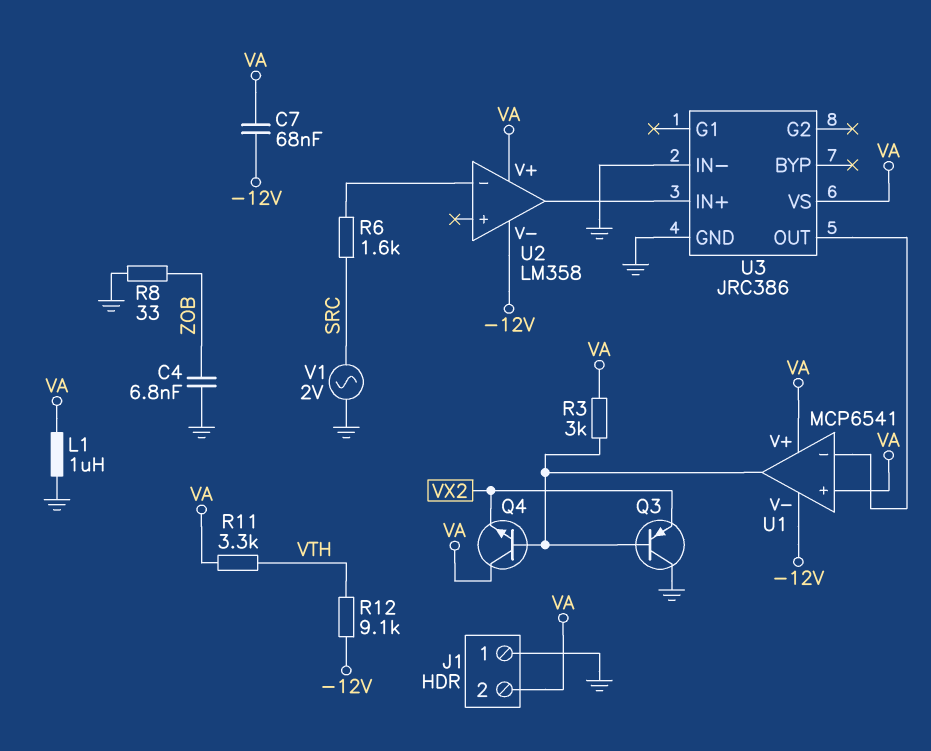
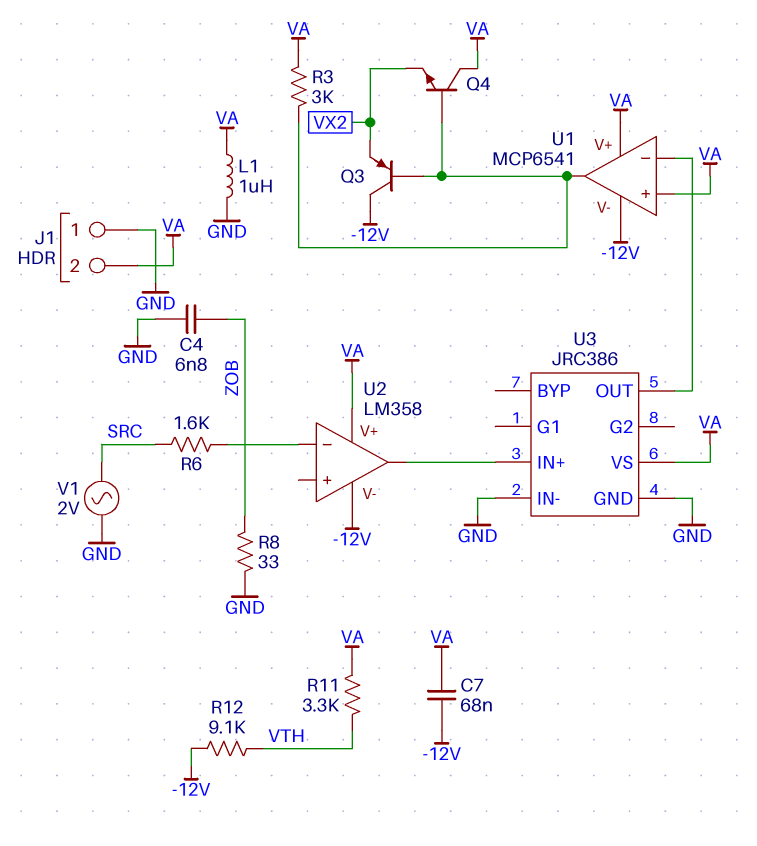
Q3: PNP (B U1/out, C GND, E VX2) -> PNP (B U1/out, C -12V, E VX2)

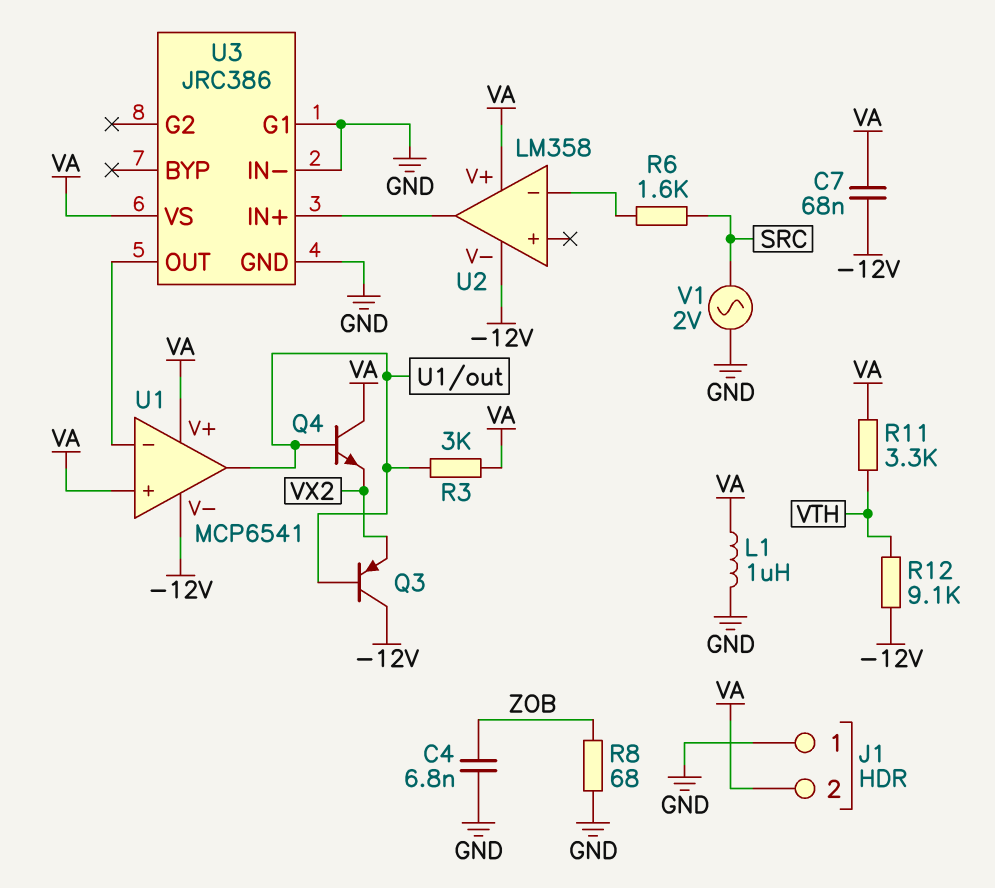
R8: 33 (GND, ZOB) -> 68 (GND, ZOB)
U3 pin G1: none -> GND

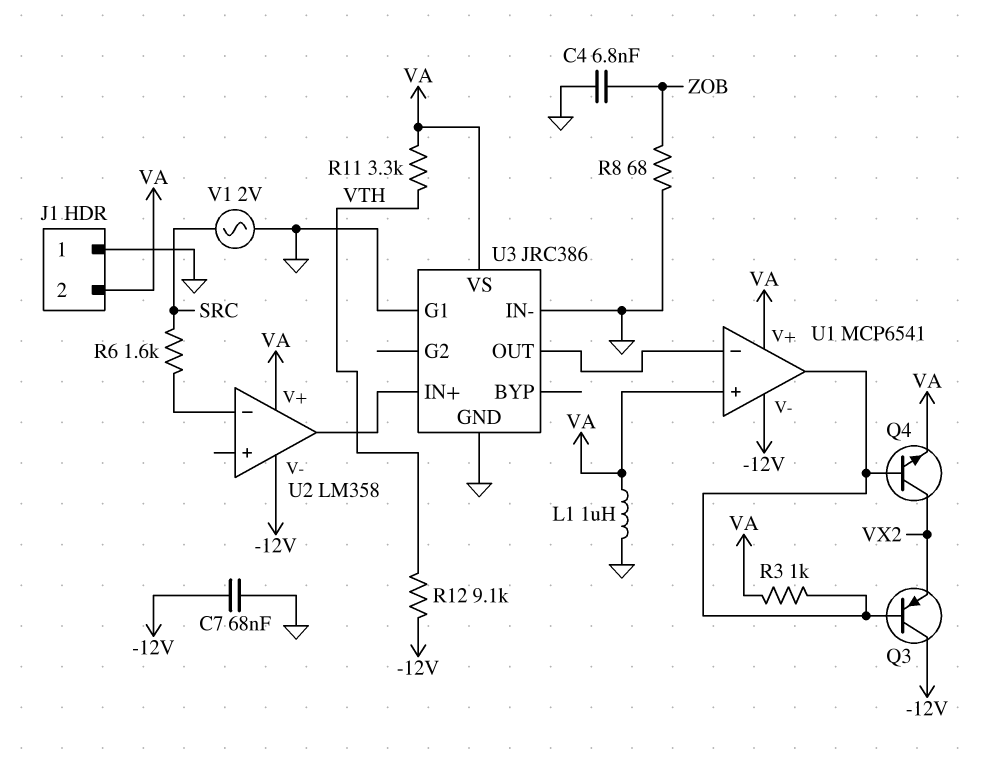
C7: 68nF (-12V, VA) -> 68nF (-12V, GND)
Q4: NPN (B U1/out, C VA, E VX2) -> NPN (B U1/out, C VX2, E VA)
R3: 3k (U1/out, VA) -> 1k (U1/out, VA)

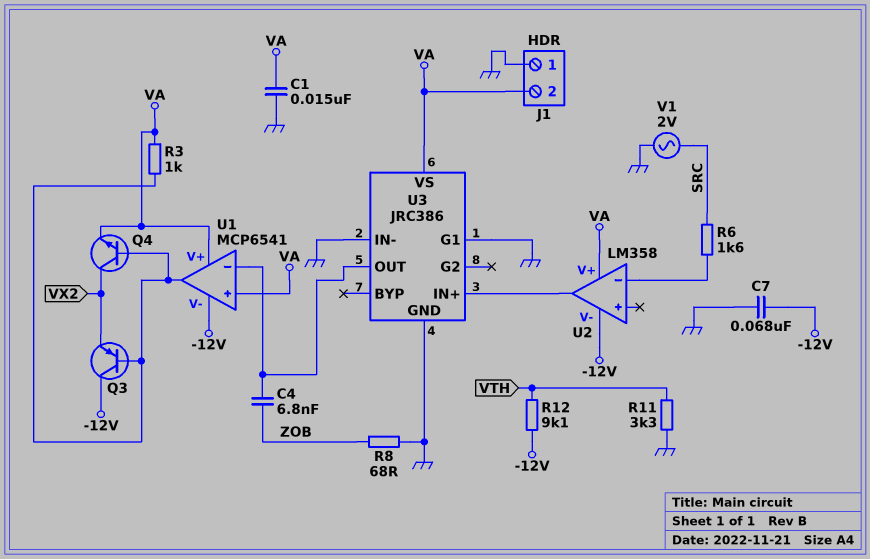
C1: none -> 15nF (GND, VA)
C4: 6.8nF (GND, ZOB) -> 6.8nF (U1/in-, ZOB)
L1: 1uH (GND, VA) -> none
R11: 3.3k (VA, VTH) -> 3.3k (GND, VTH)

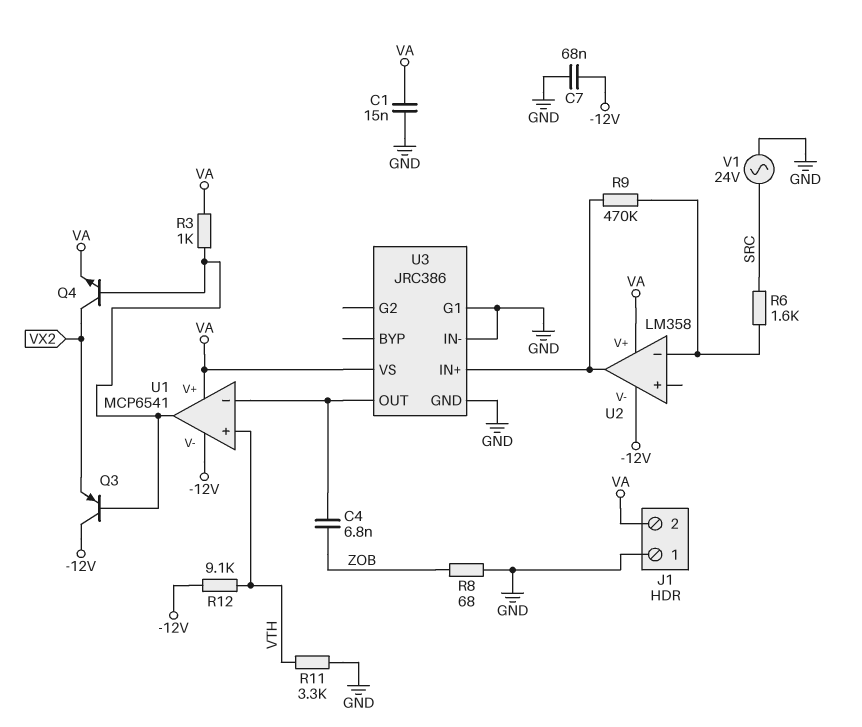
R9: none -> 470k (U2/in-, U2/out)
U1 pin in+: VA -> VTH
V1: AC 2V (GND, SRC) -> AC 24V (GND, SRC)

